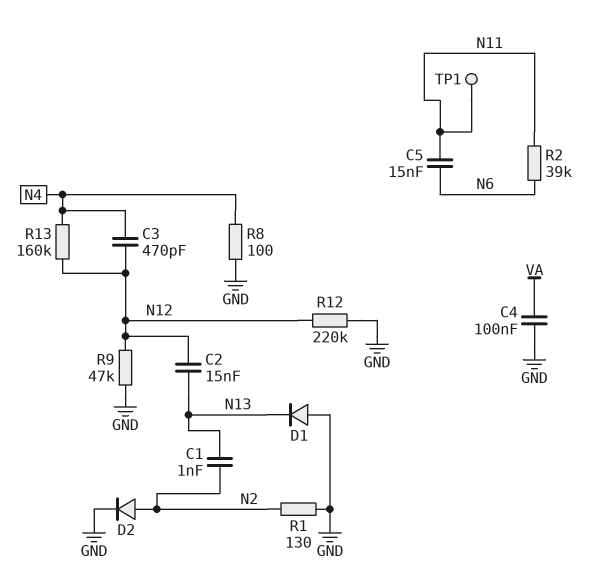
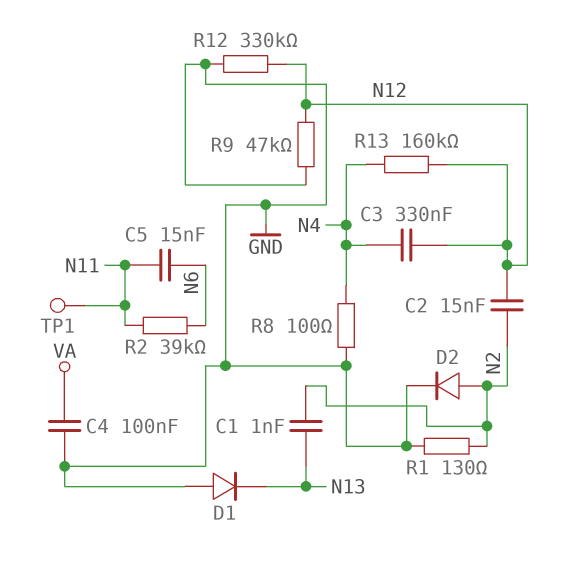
C2: 15nF (N12, N13) -> 15nF (N2, N12)
C3: 470pF (N4, N12) -> 330nF (N4, N12)
R12: 220k (GND, N12) -> 330k (GND, N12)

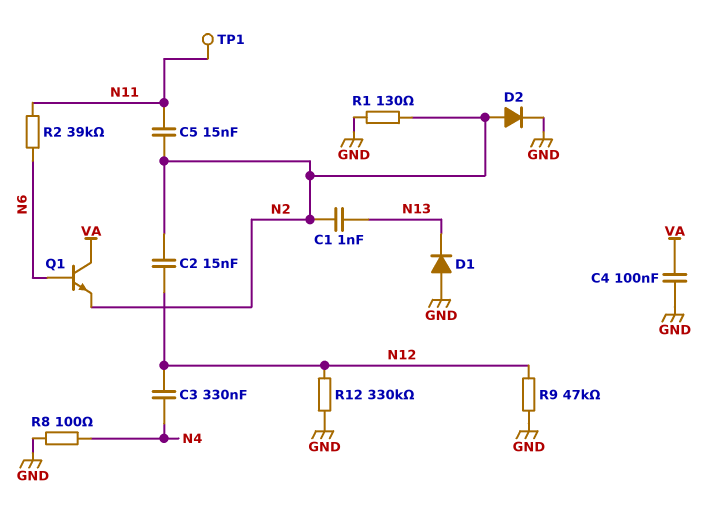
C5: 15nF (N6, N11) -> 15nF (N2, N11)
Q1: none -> NPN (B N6, C VA, E N2)
R13: 160k (N4, N12) -> none

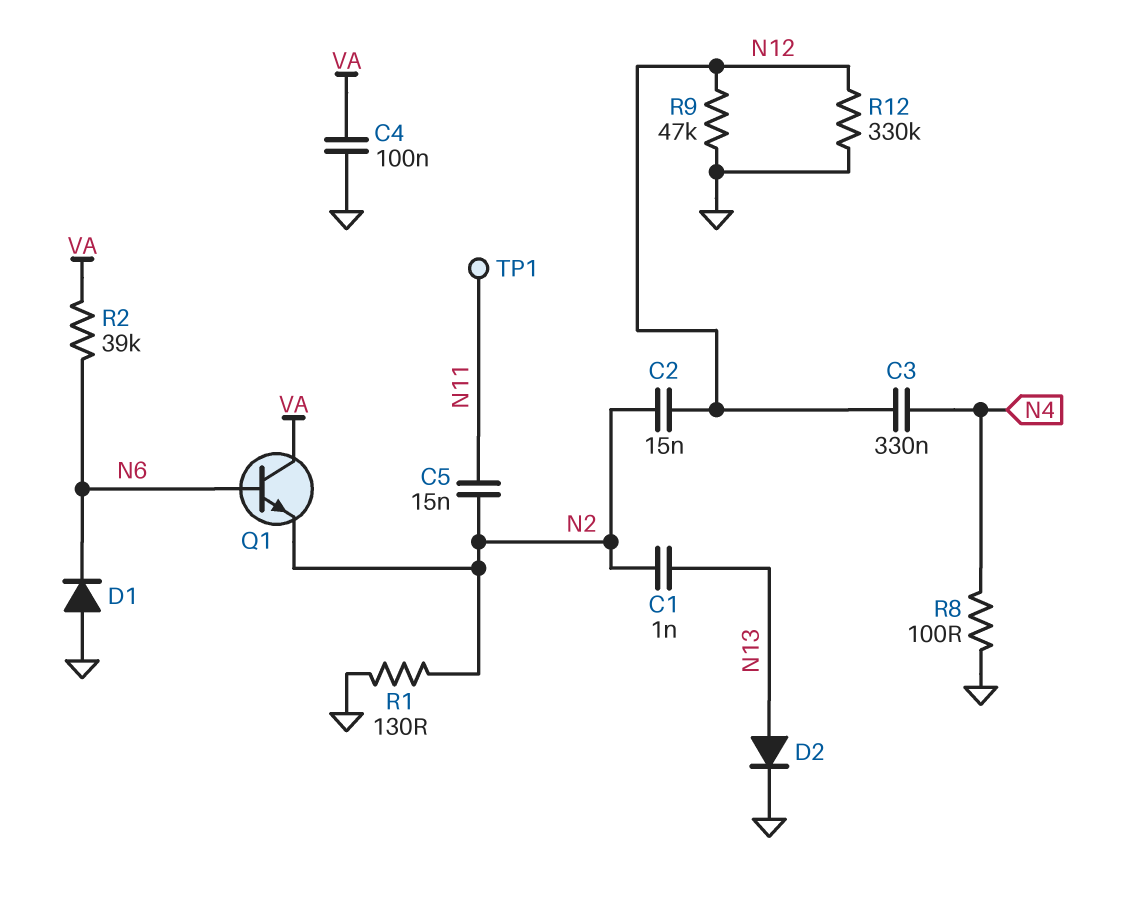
D1: diode (A GND, K N13) -> diode (A GND, K N6)
D2: diode (A N2, K GND) -> diode (A N13, K GND)
R2: 39k (N6, N11) -> 39k (N6, VA)

